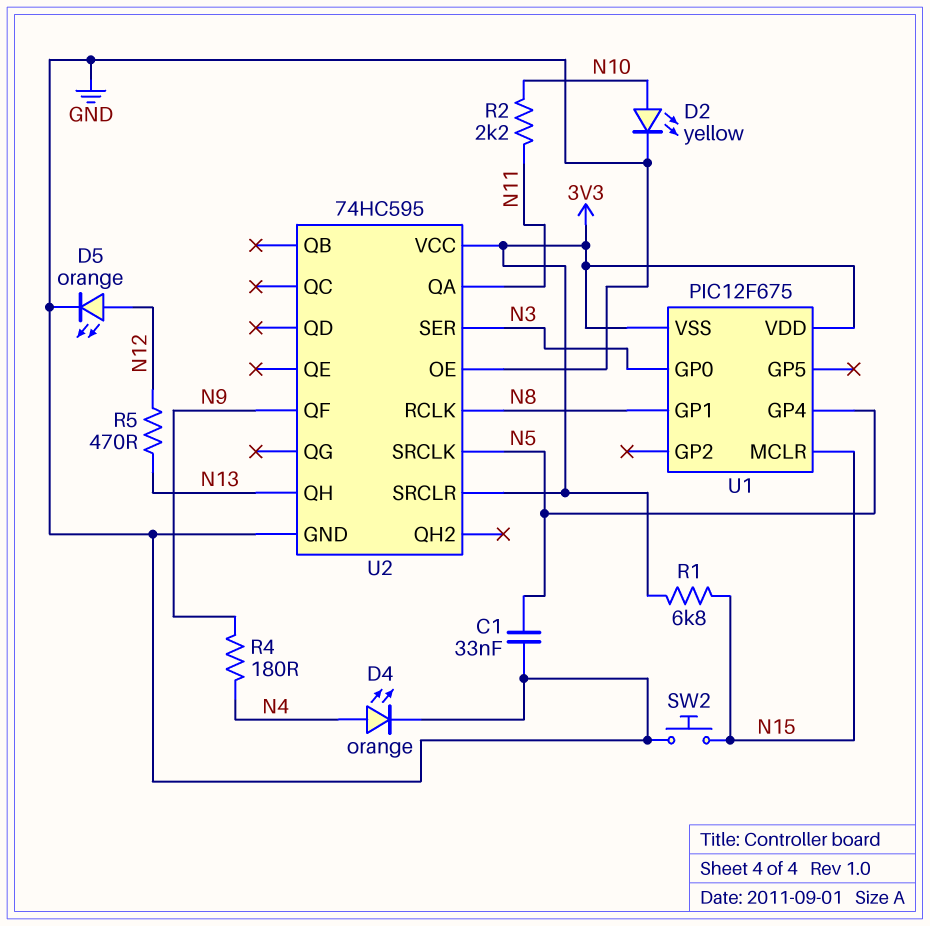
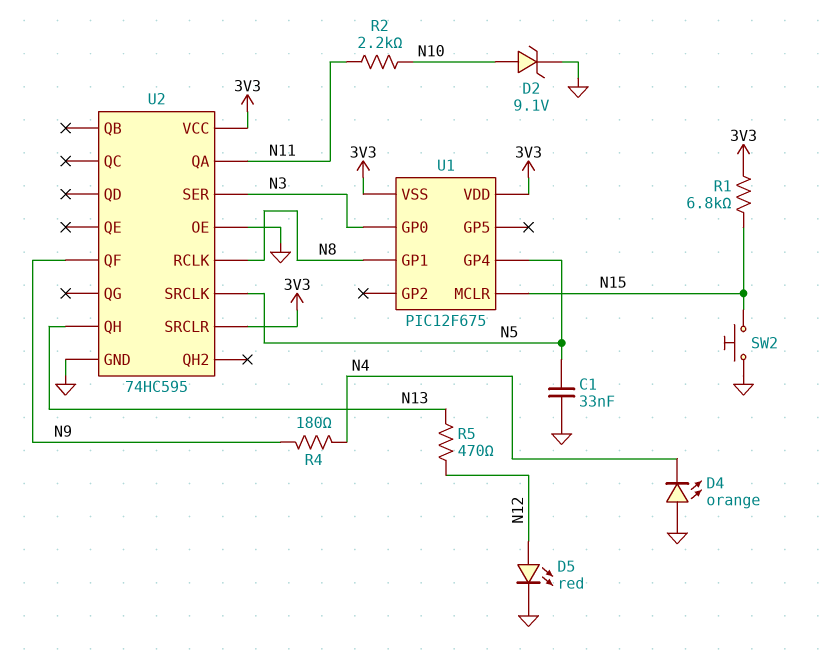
D2: LED yellow (A N10, K GND) -> zener 9.1V (A N10, K GND)
D4: LED orange (A N4, K GND) -> LED orange (A GND, K N4)
D5: LED orange (A N12, K GND) -> LED red (A N12, K GND)

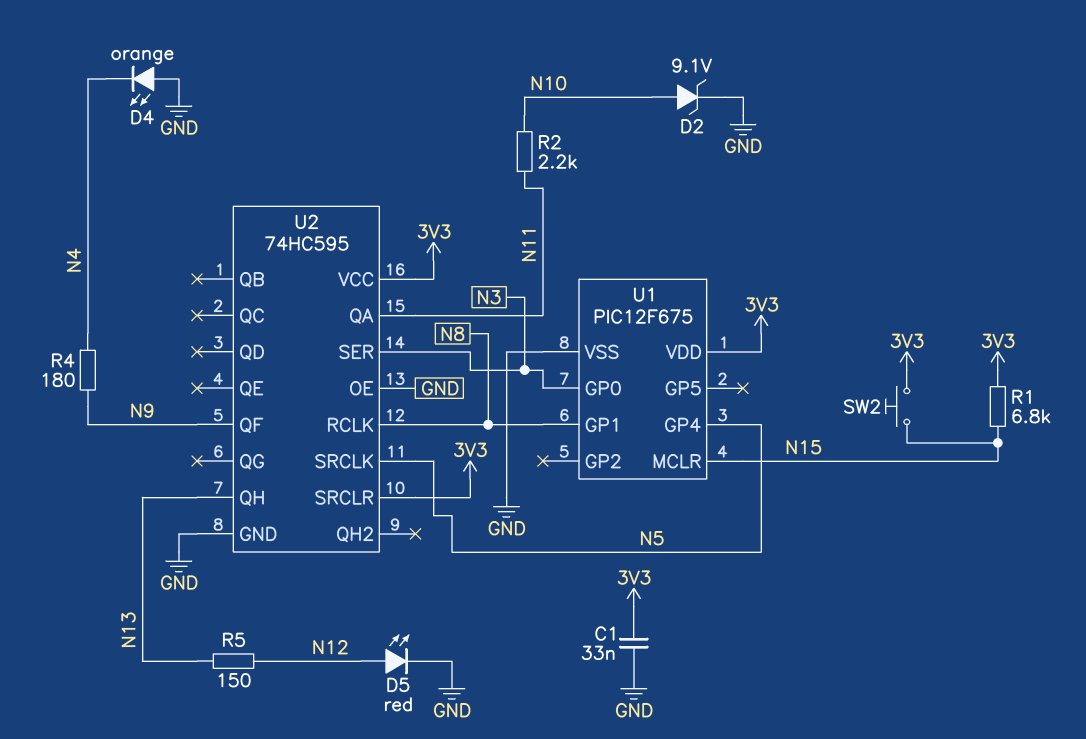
C1: 33nF (GND, N5) -> 33nF (3V3, GND)
R5: 470 (N12, N13) -> 150 (N12, N13)
SW2: button (GND, N15) -> button (3V3, N15)
U1 pin VSS: 3V3 -> GND

